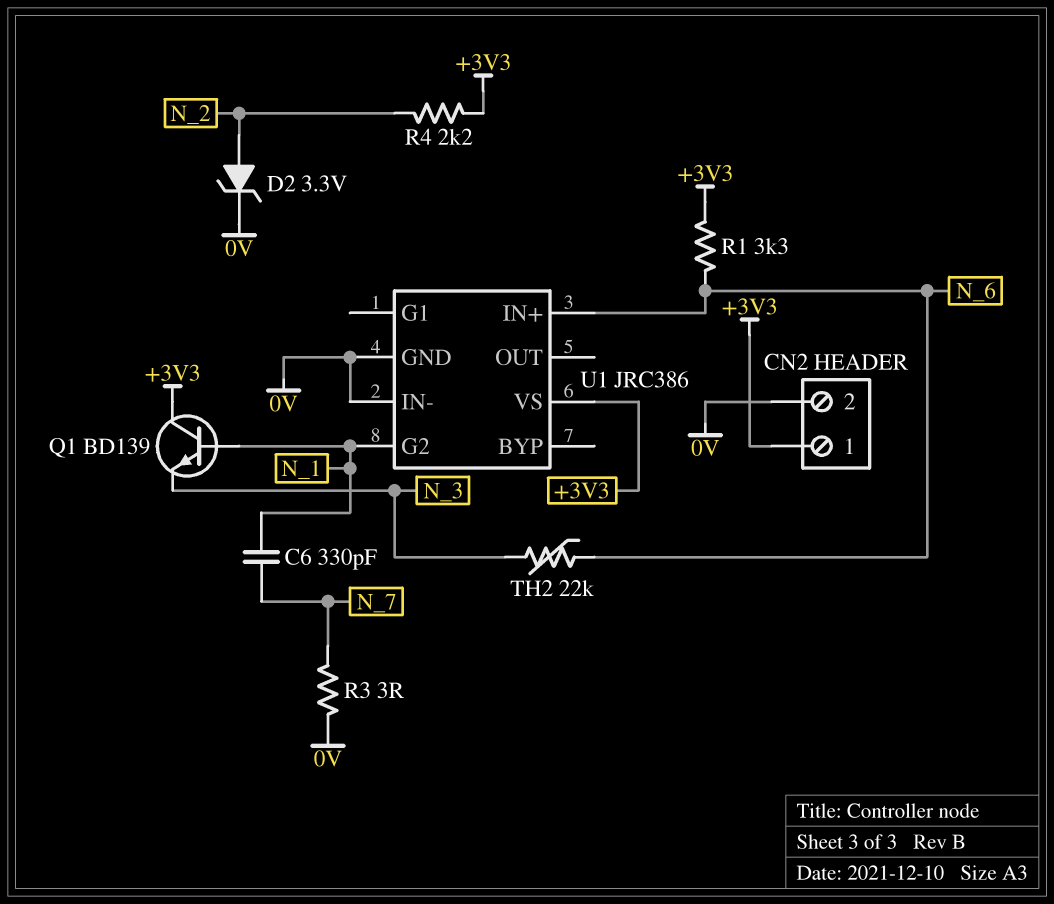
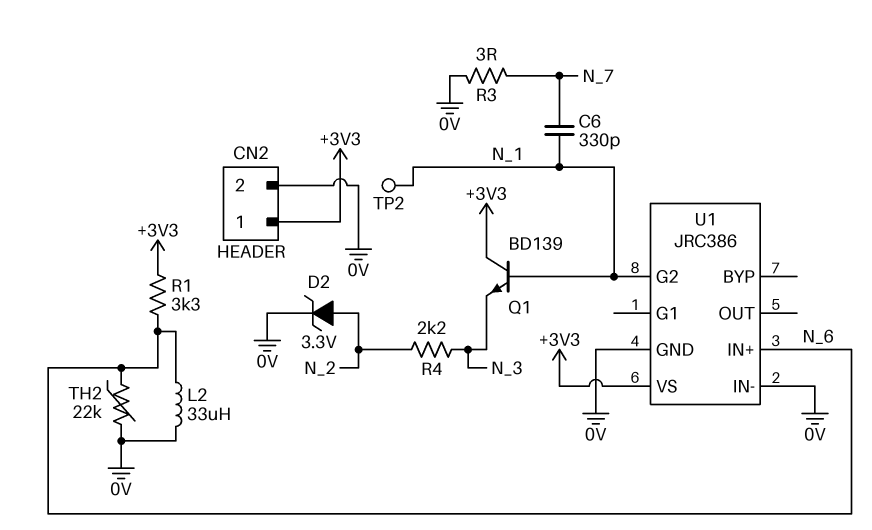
L2: none -> 33uH (0V, N_6)
R4: 2.2k (+3V3, N_2) -> 2.2k (N_2, N_3)
TH2: 22k (N_3, N_6) -> 22k (0V, N_6)
TP2: none -> test point (N_1)

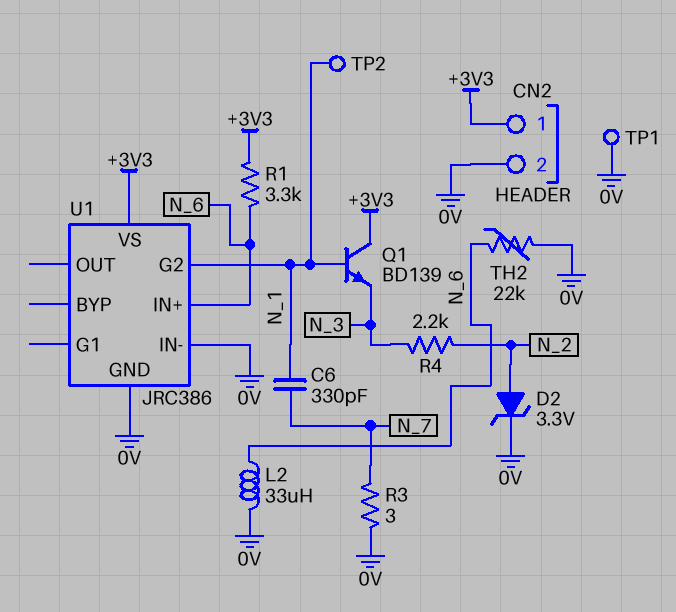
TP1: none -> test point (0V)

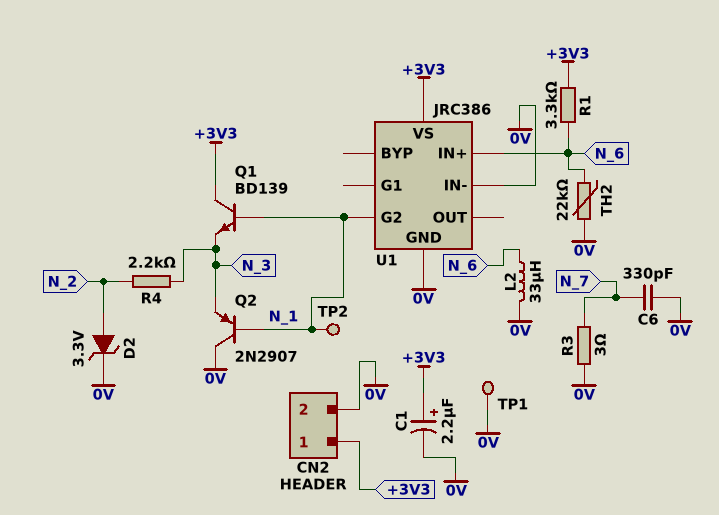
C1: none -> 2.2uF (plus +3V3, minus 0V)
C6: 330pF (N_1, N_7) -> 330pF (0V, N_7)
Q2: none -> PNP 2N2907 (B N_1, C 0V, E N_3)

